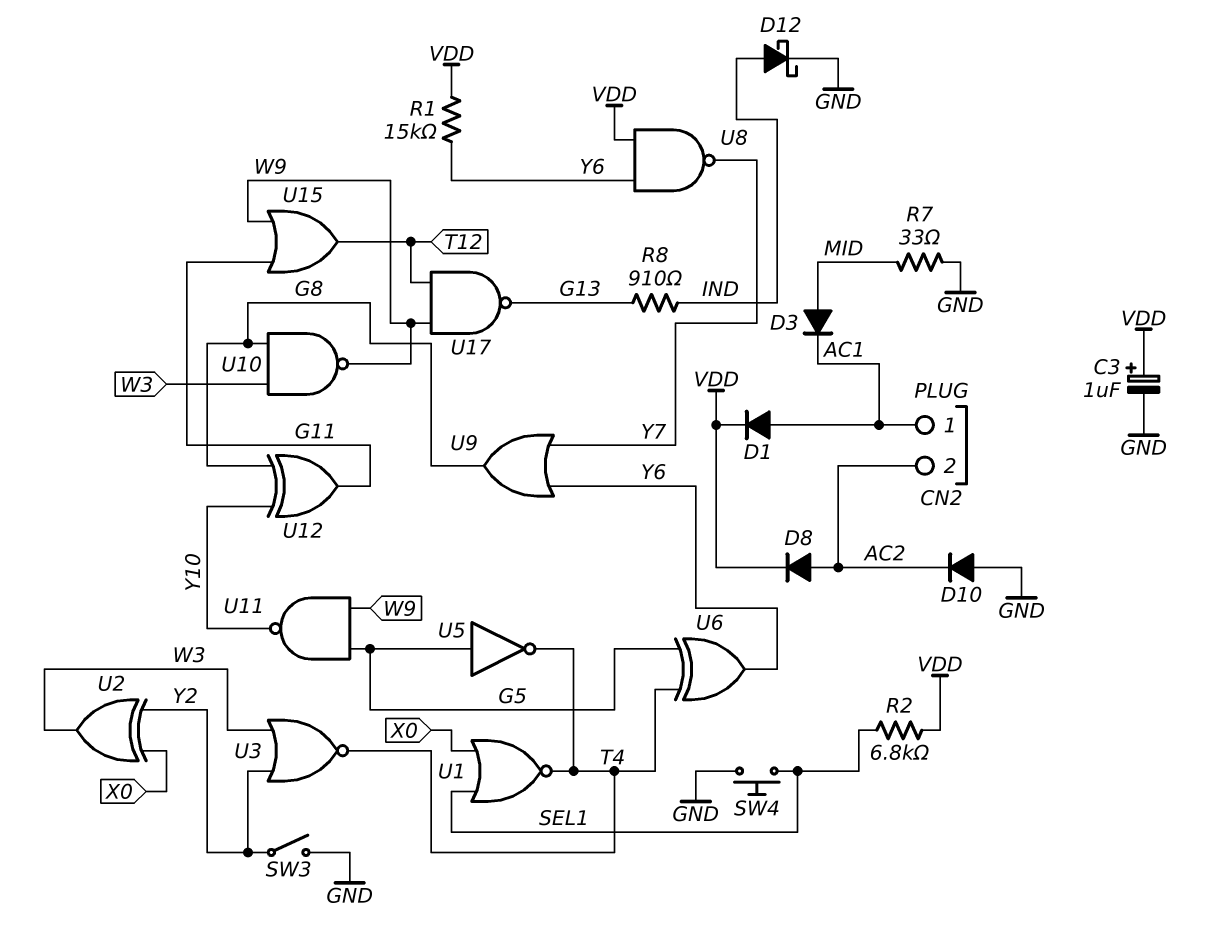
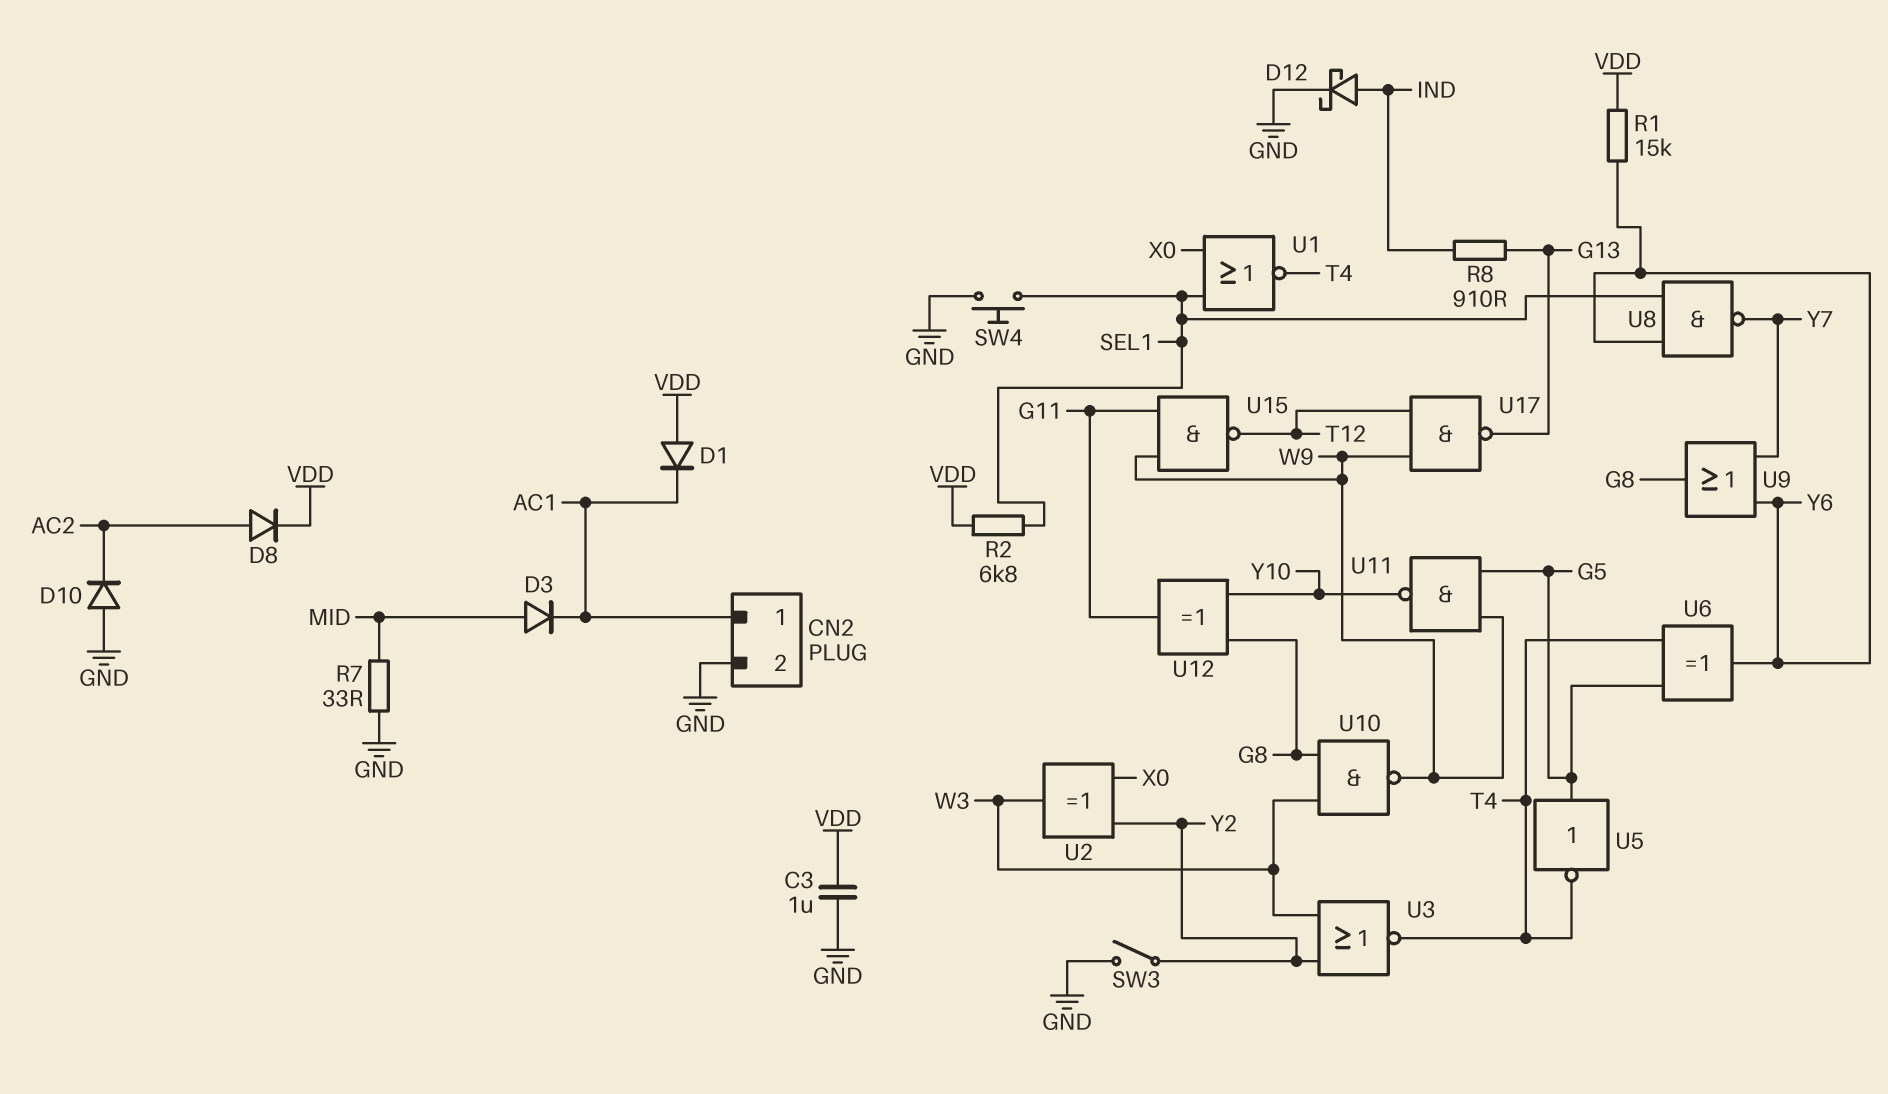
C3: 1uF (plus VDD, minus GND) -> 1uF (GND, VDD)
CN2 pin 2: AC2 -> GND
D1: diode (A AC1, K VDD) -> diode (A VDD, K AC1)
U8: NAND (in VDD, in Y6, out Y7) -> NAND (in SEL1, in Y6, out Y7)
U15: OR (in G11, in W9, out T12) -> NAND (in G11, in W9, out T12)

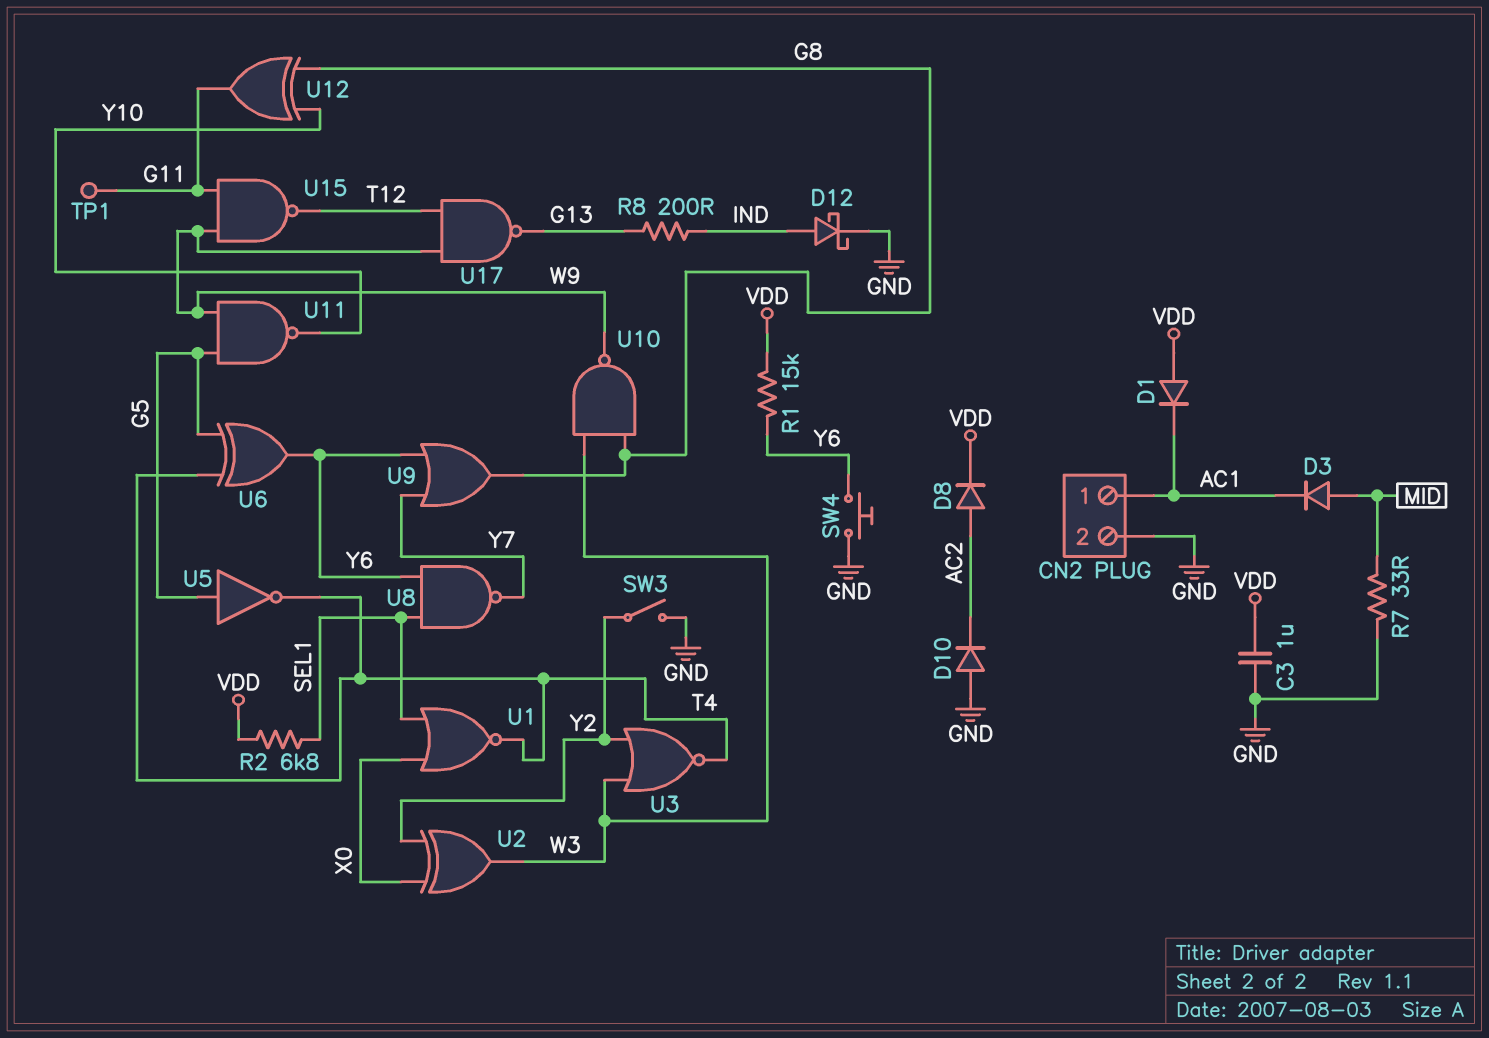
R8: 910 (G13, IND) -> 200 (G13, IND)
SW4: button (GND, SEL1) -> button (GND, Y6)
TP1: none -> test point (G11)

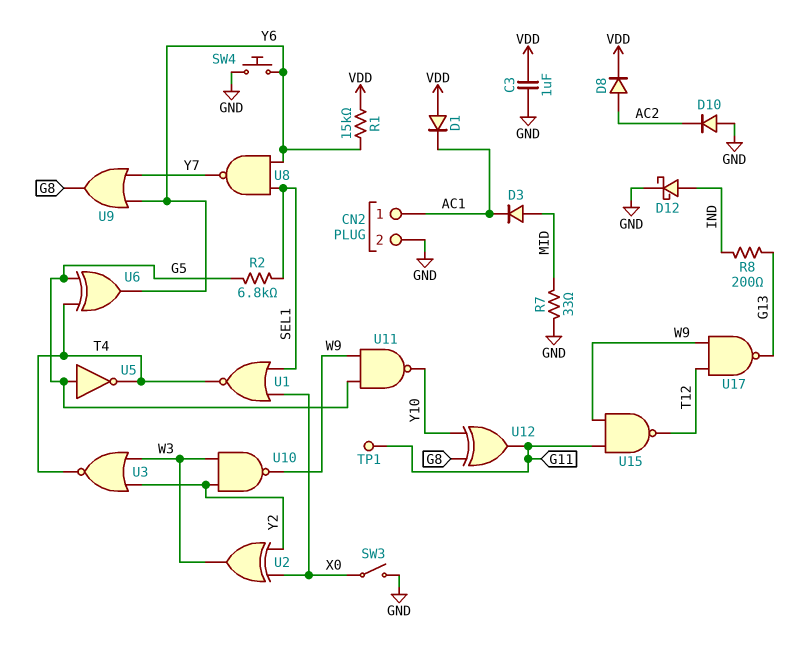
R2: 6.8k (SEL1, VDD) -> 6.8k (G5, SEL1)
SW3: switch (GND, Y2) -> switch (GND, X0)
U10: NAND (in G8, in W3, out W9) -> NAND (in W3, in Y2, out W9)

